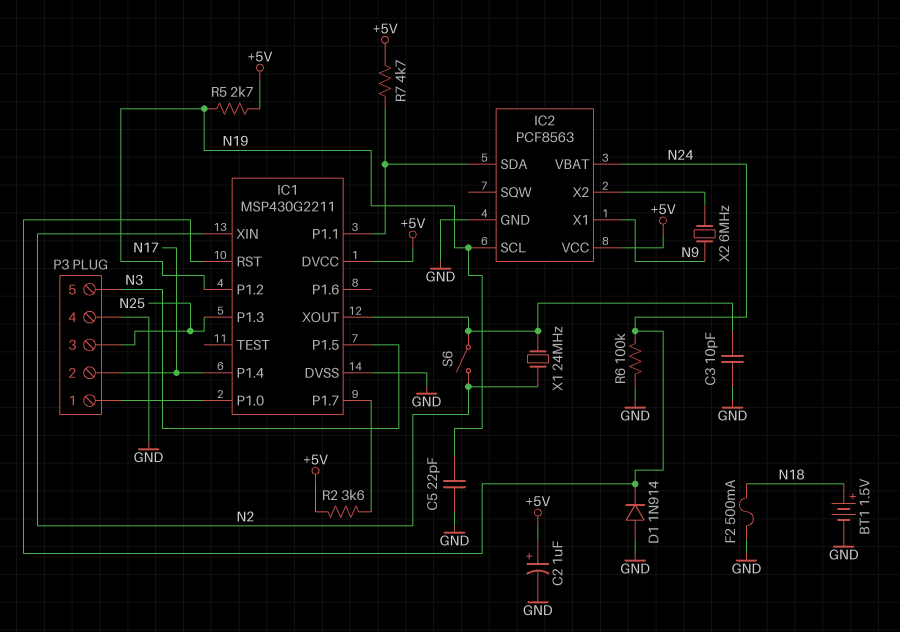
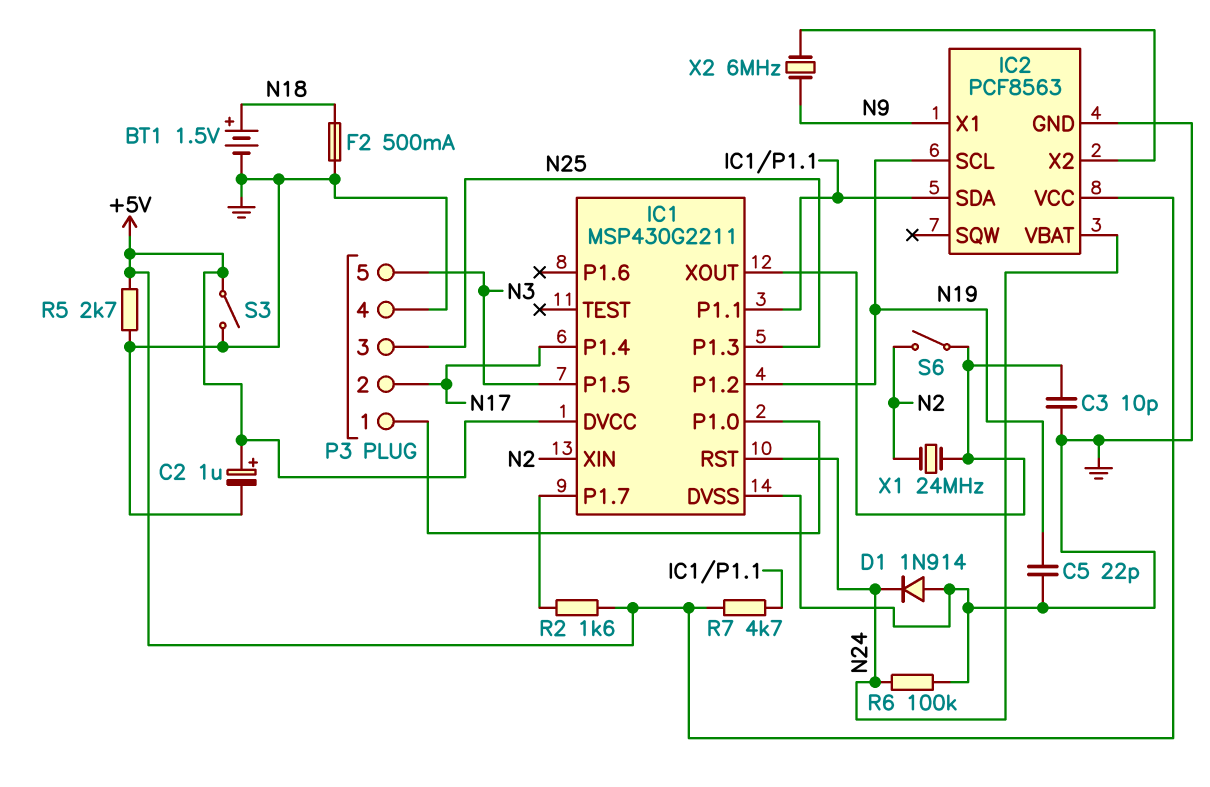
R2: 3.6k (+5V, IC1/P1.7) -> 1.6k (+5V, IC1/P1.7)
R5: 2.7k (+5V, N19) -> 2.7k (+5V, GND)
S3: none -> switch (+5V, GND)

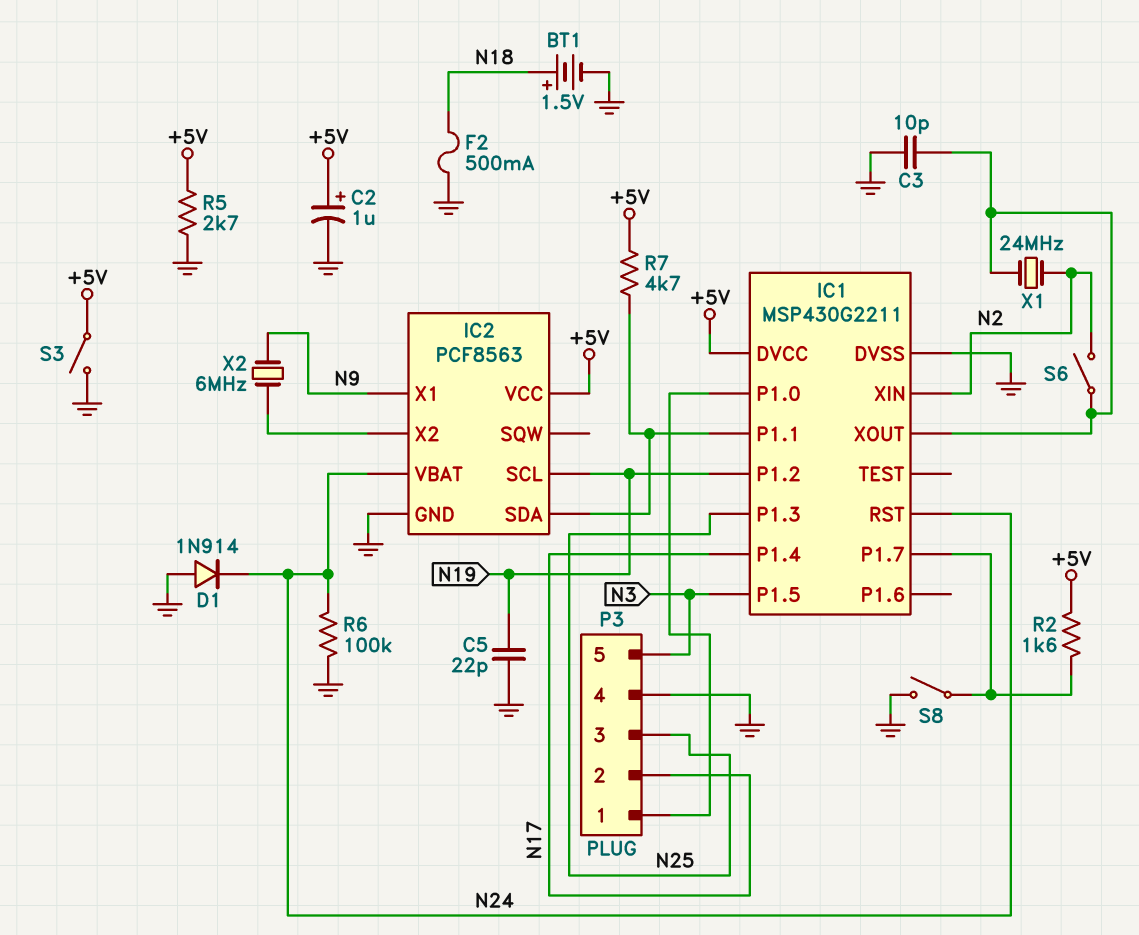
S8: none -> switch (GND, IC1/P1.7)

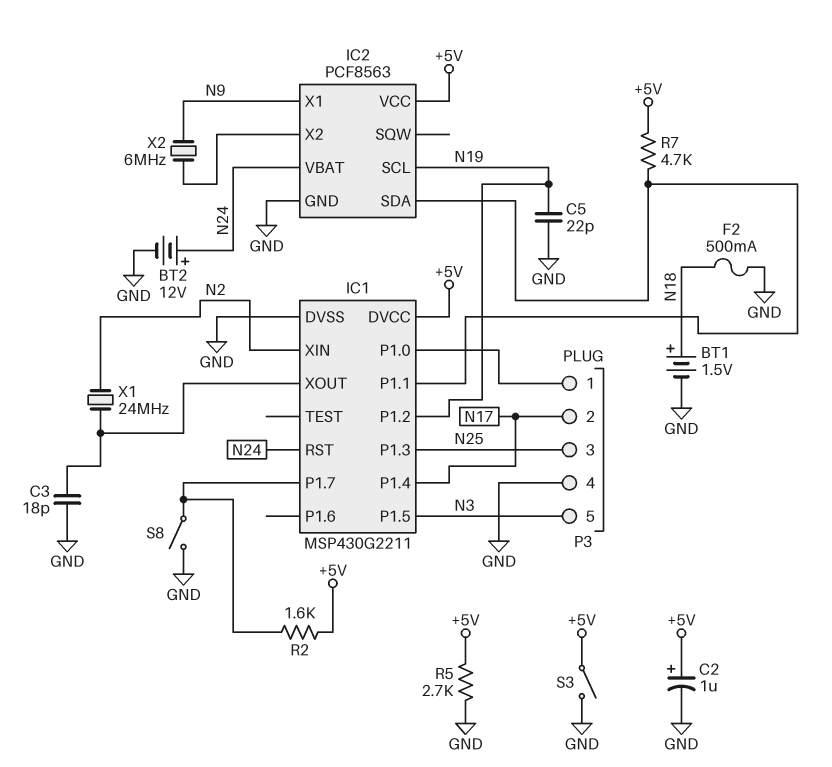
BT2: none -> 12V (plus N24, minus GND)
C3: 10pF (GND, IC1/XOUT) -> 18pF (GND, IC1/XOUT)
D1: diode 1N914 (A GND, K N24) -> none
R6: 100k (GND, N24) -> none
S6: switch (IC1/XOUT, N2) -> none

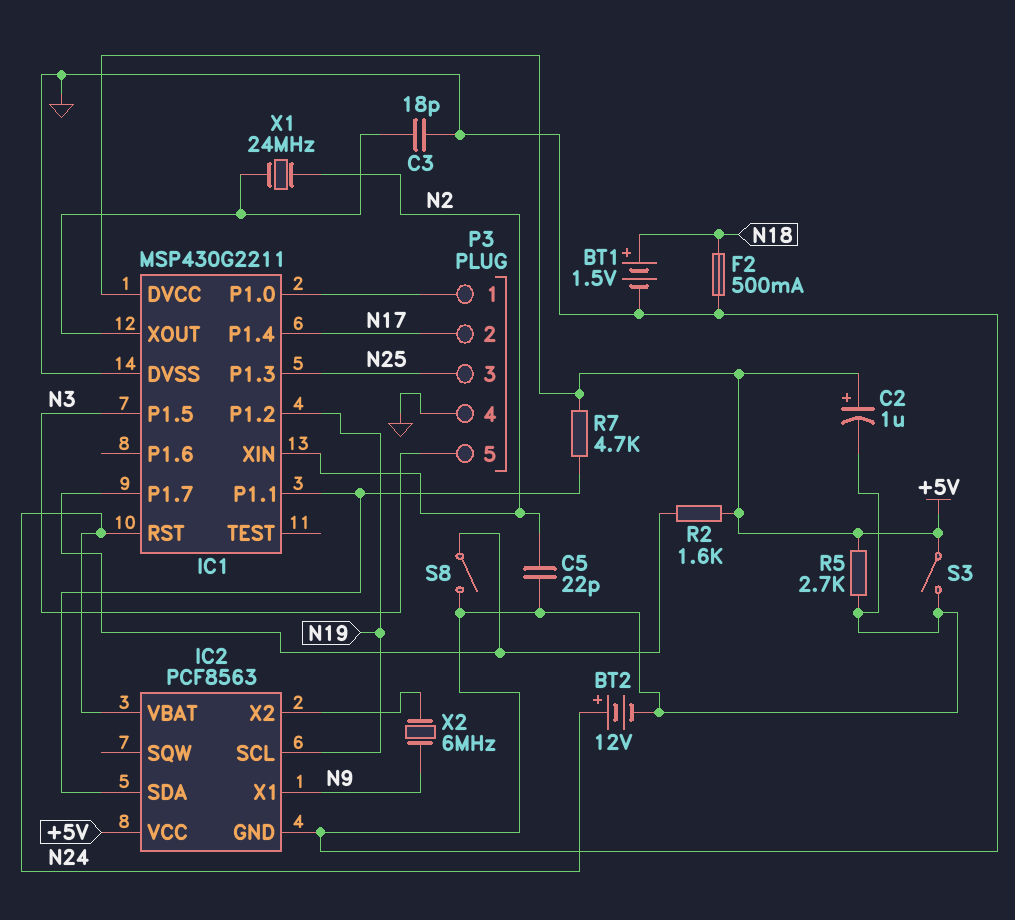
C5: 22pF (GND, N19) -> 22pF (GND, N2)

